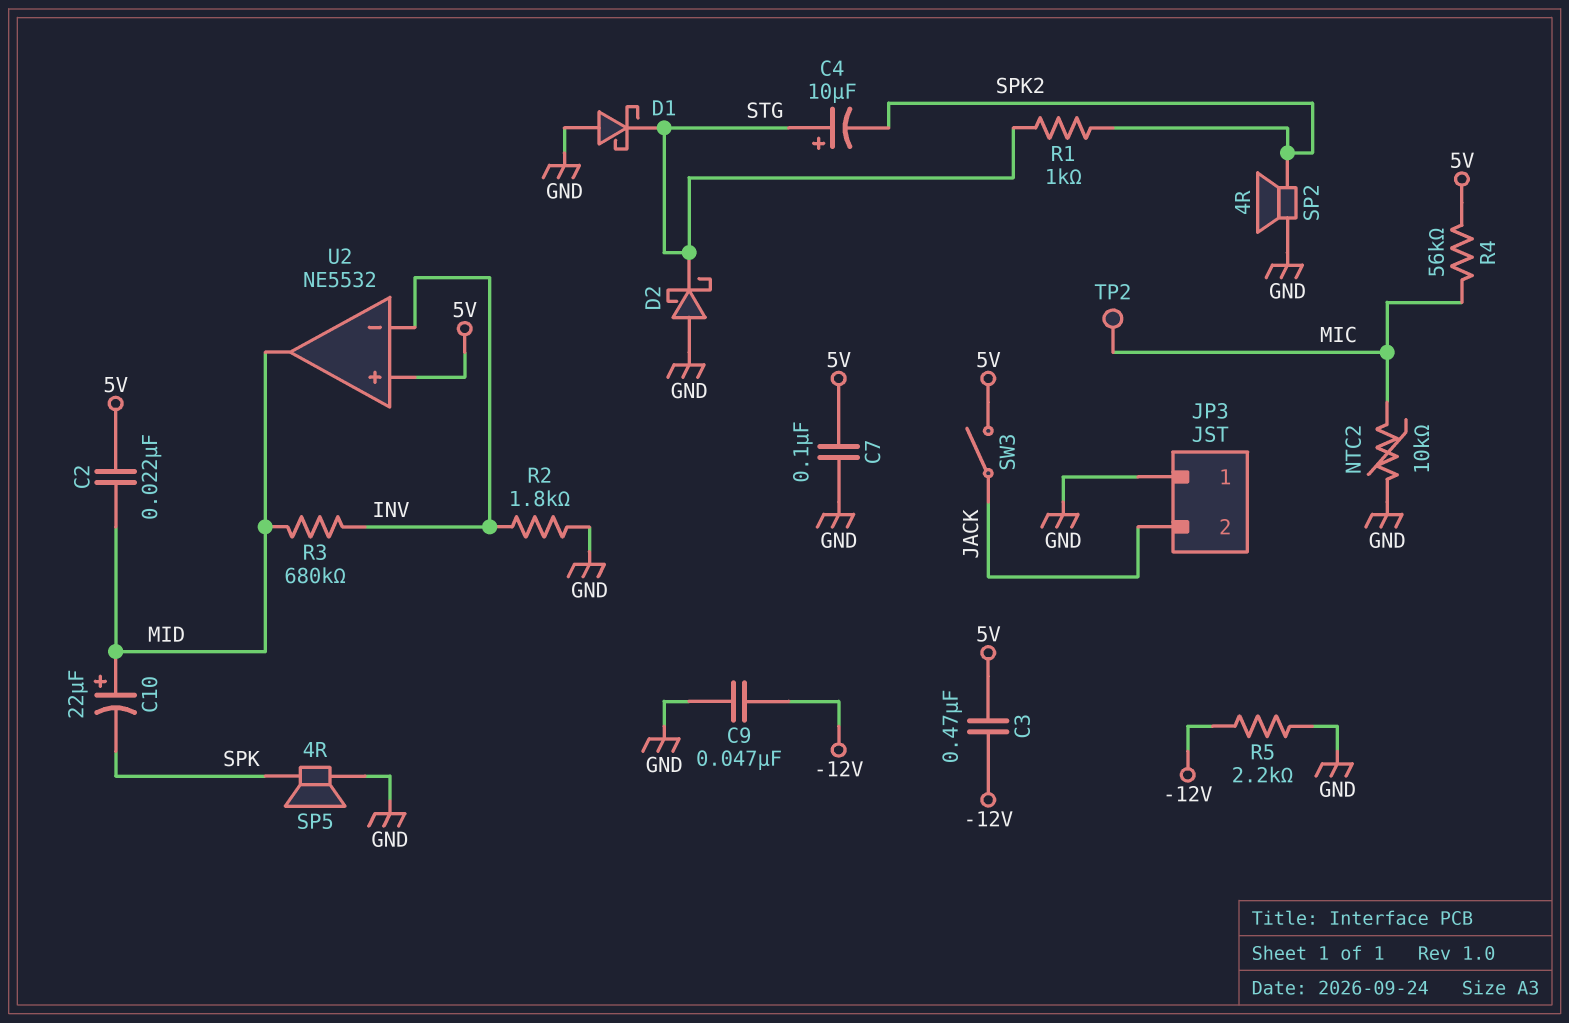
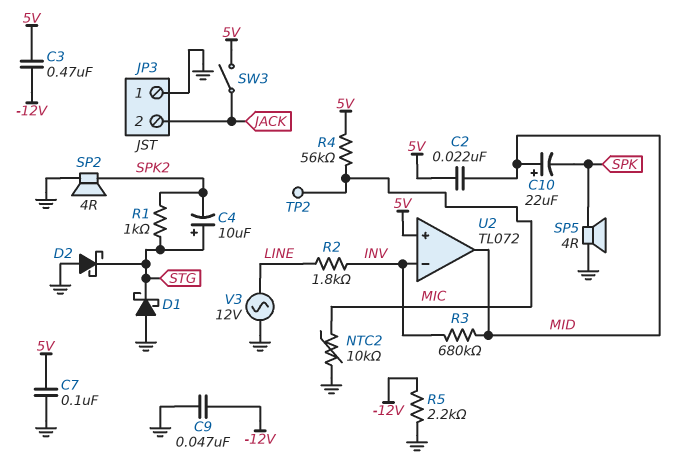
R2: 1.8k (GND, INV) -> 1.8k (INV, LINE)
U2: NE5532 -> TL072
V3: none -> AC 12V (GND, LINE)

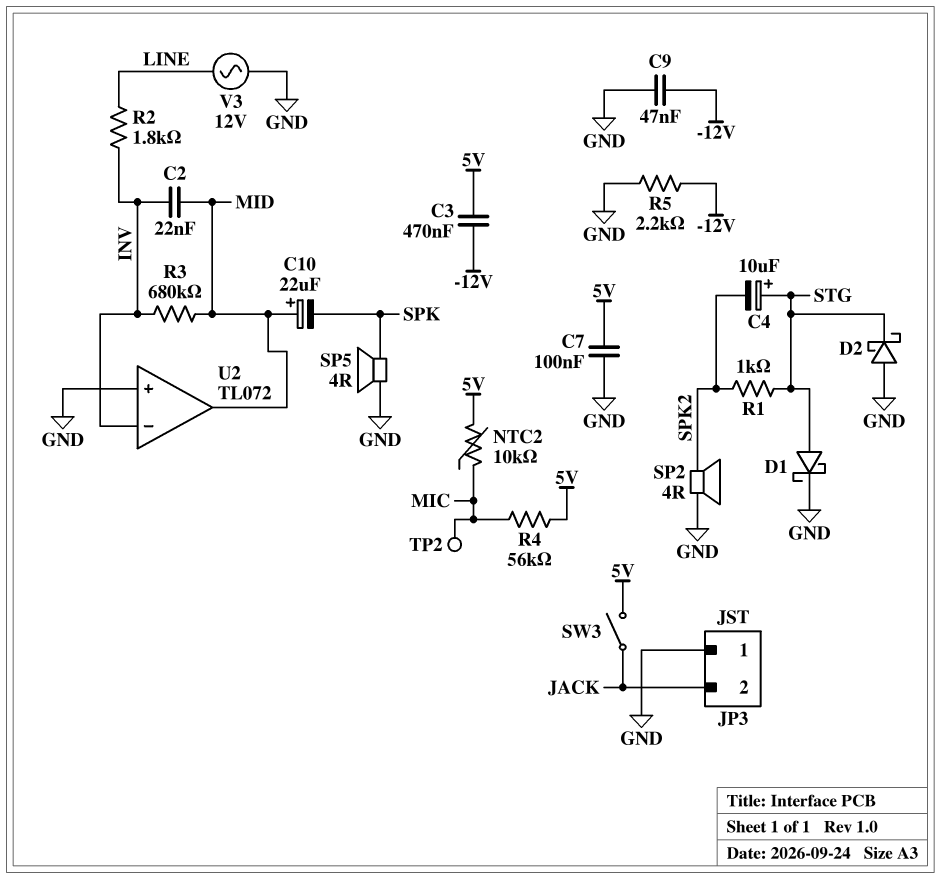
C2: 22nF (5V, MID) -> 22nF (INV, MID)
D1: schottky (A GND, K STG) -> schottky (A STG, K GND)
NTC2: 10k (GND, MIC) -> 10k (5V, MIC)
U2 pin in+: 5V -> GND

